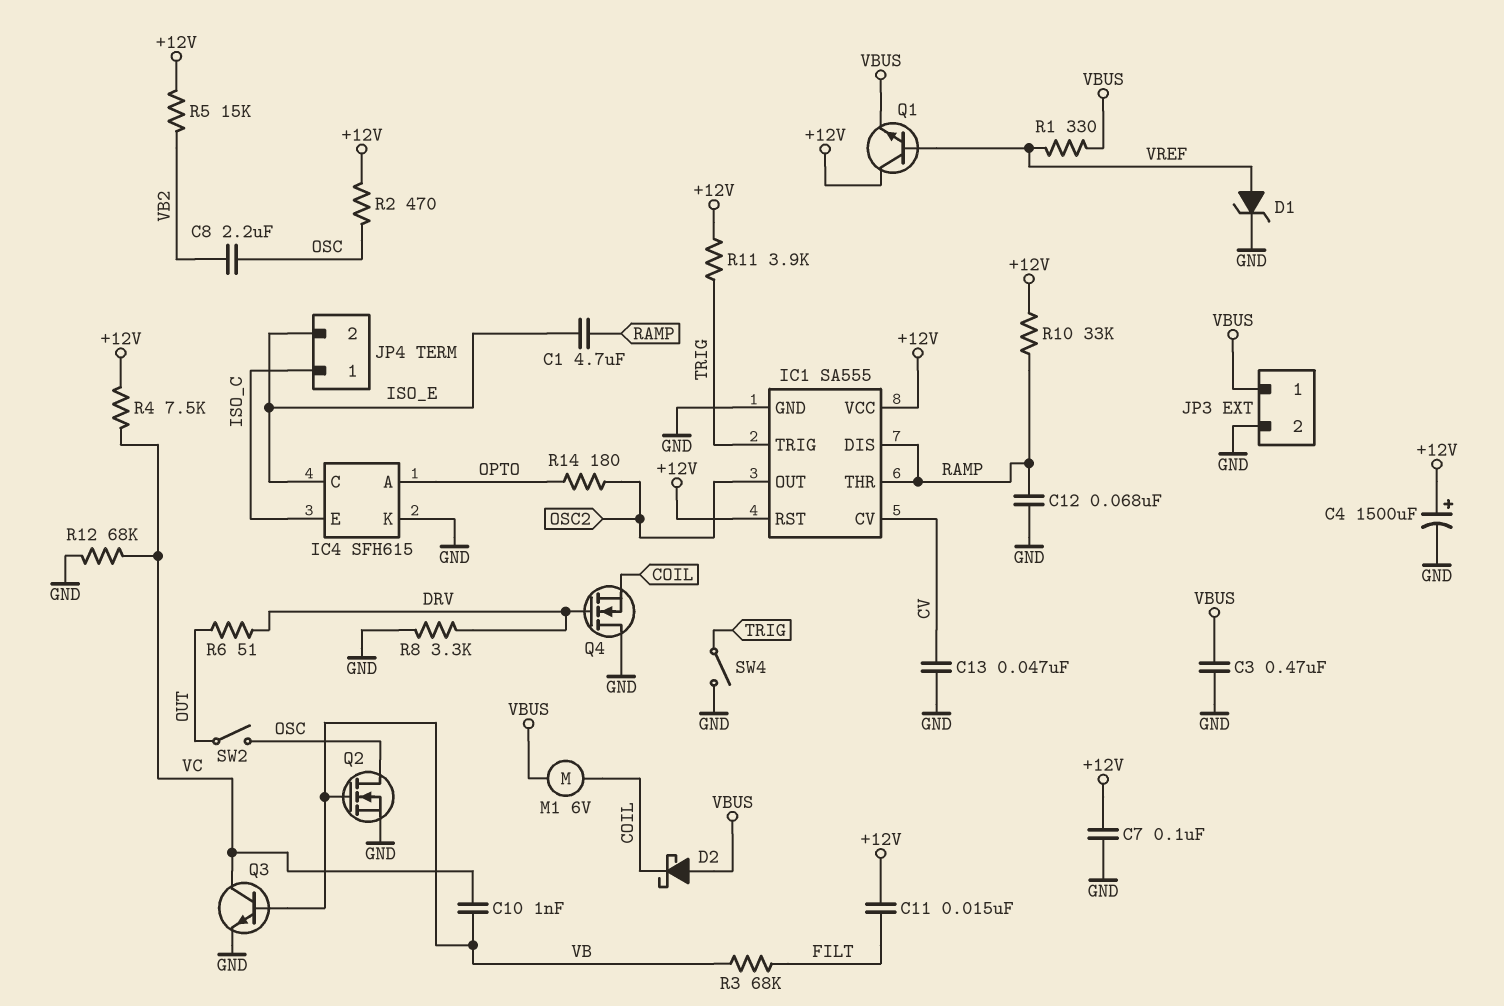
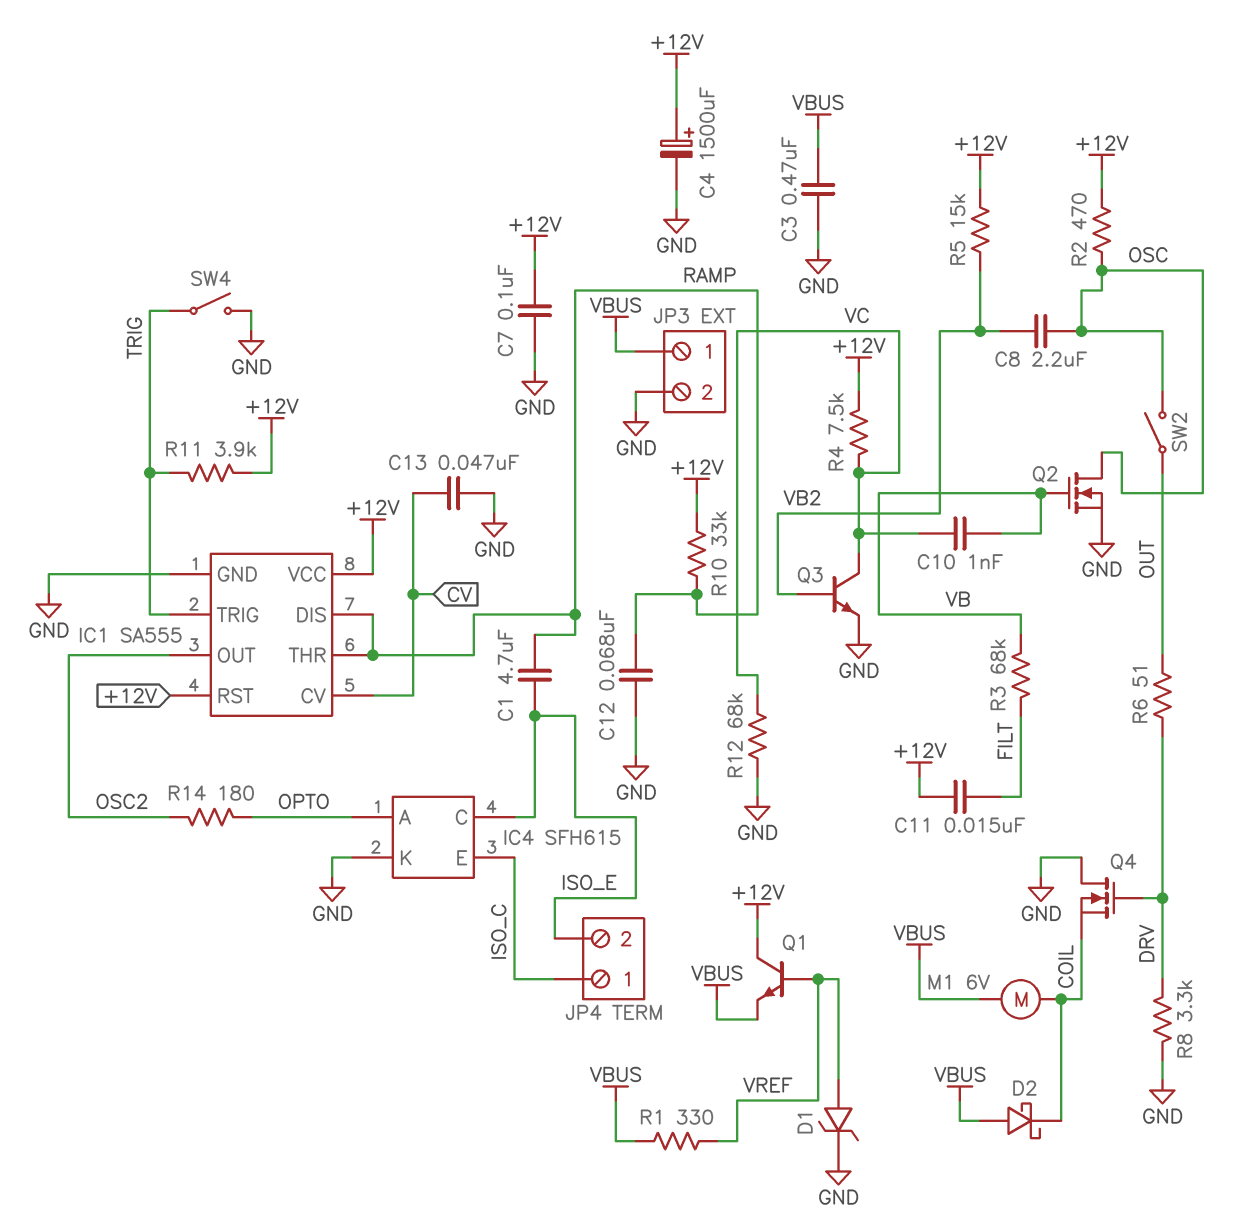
Q3: NPN (B VB, C VC, E GND) -> NPN (B VB2, C VC, E GND)

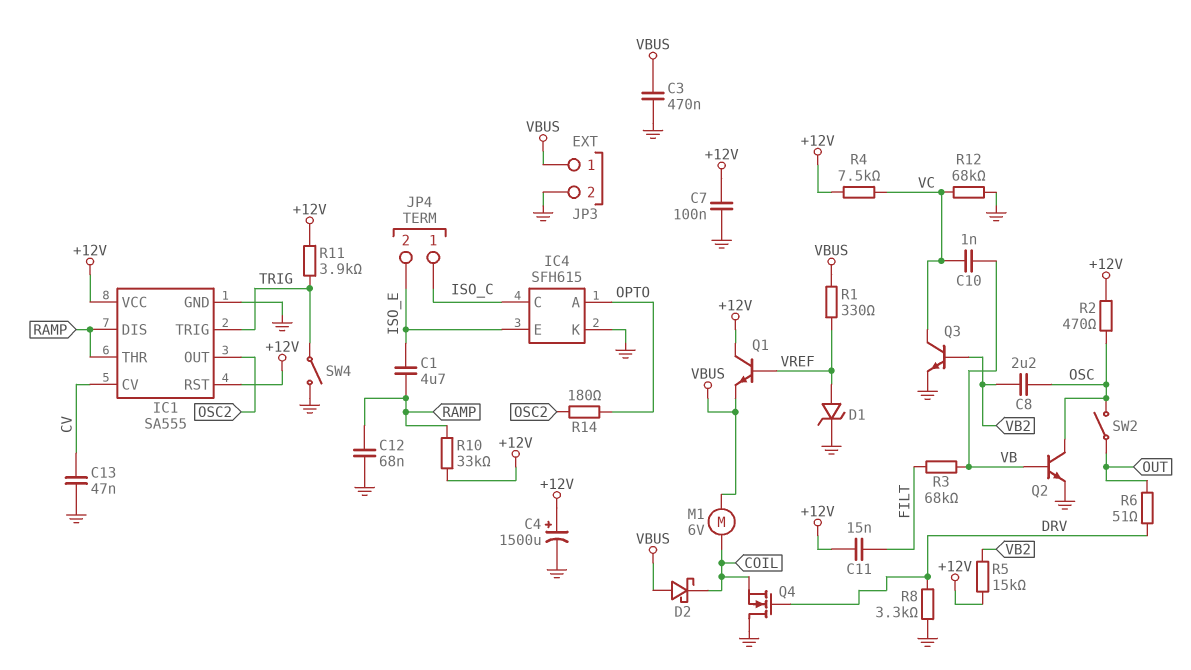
IC4 pin C: ISO_E -> ISO_C
IC4 pin E: ISO_C -> ISO_E
Q2: NMOS (G VB, D OSC, S GND) -> NPN (B VB, C OSC, E GND)

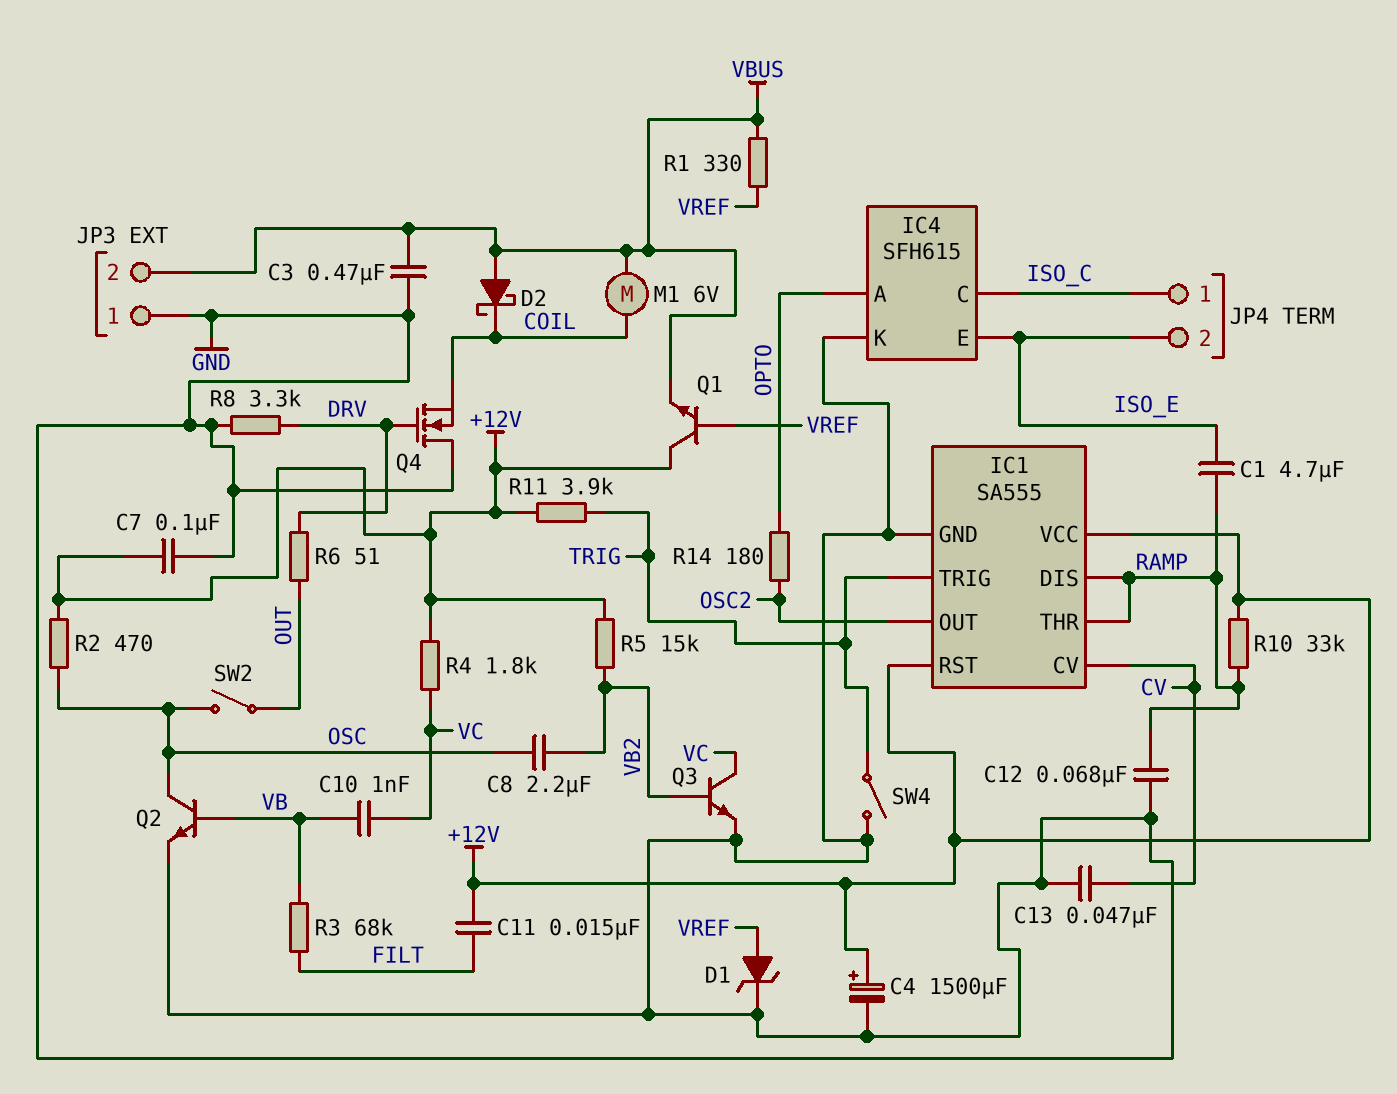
JP3 pin 1: VBUS -> GND
JP3 pin 2: GND -> VBUS
R4: 7.5k (+12V, VC) -> 1.8k (+12V, VC)
R12: 68k (GND, VC) -> none

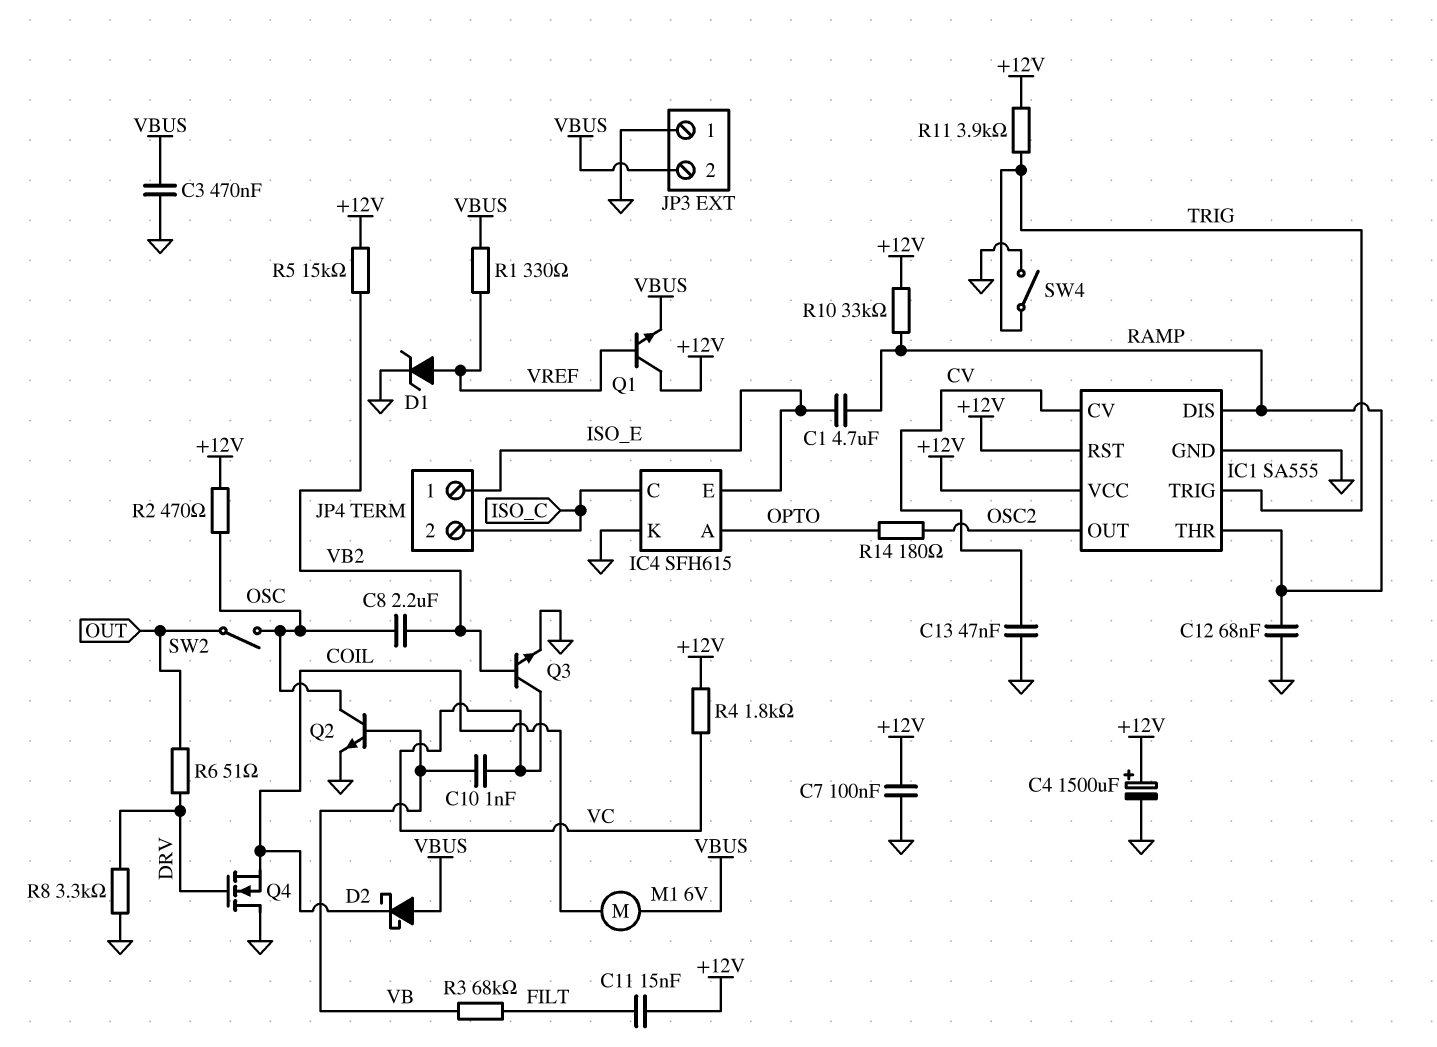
JP4 pin 1: ISO_C -> ISO_E
JP4 pin 2: ISO_E -> ISO_C

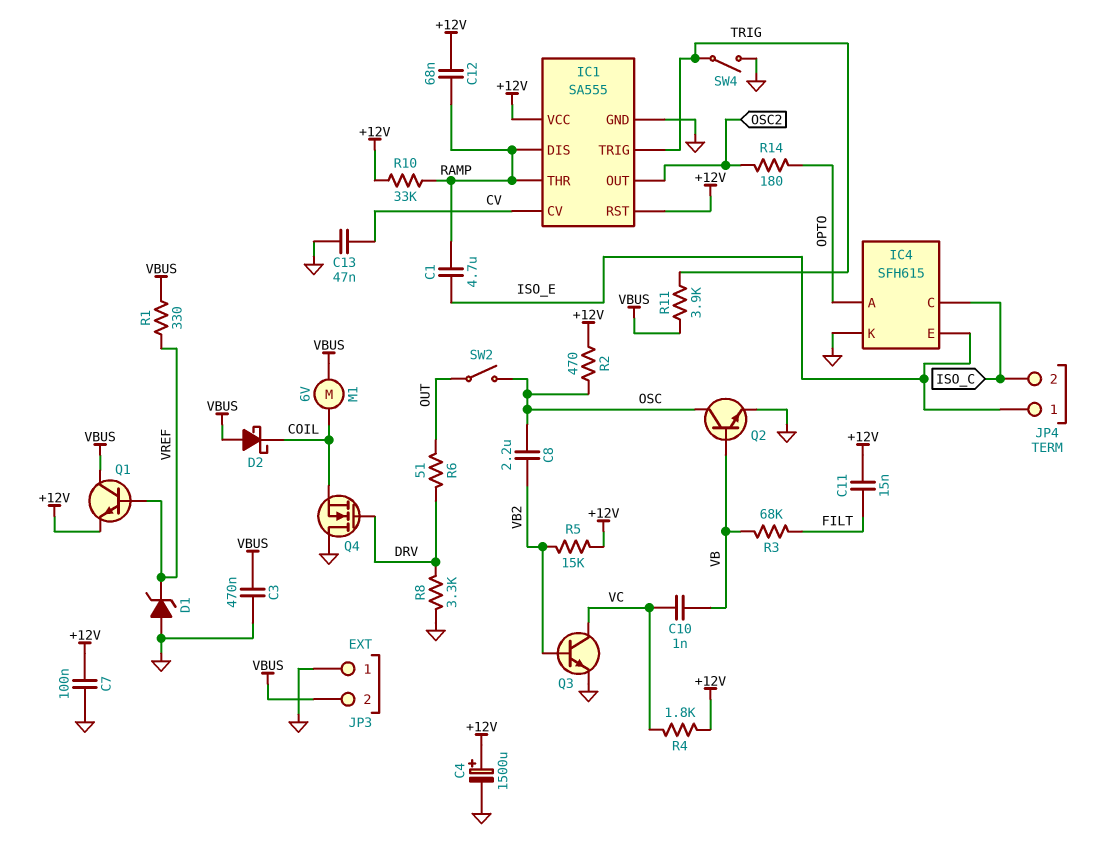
C12: 68nF (GND, RAMP) -> 68nF (+12V, RAMP)
D1: zener (A VREF, K GND) -> zener (A GND, K VREF)
Q1: NPN (B VREF, C +12V, E VBUS) -> NPN (B VREF, C VBUS, E +12V)
R11: 3.9k (+12V, TRIG) -> 3.9k (TRIG, VBUS)

